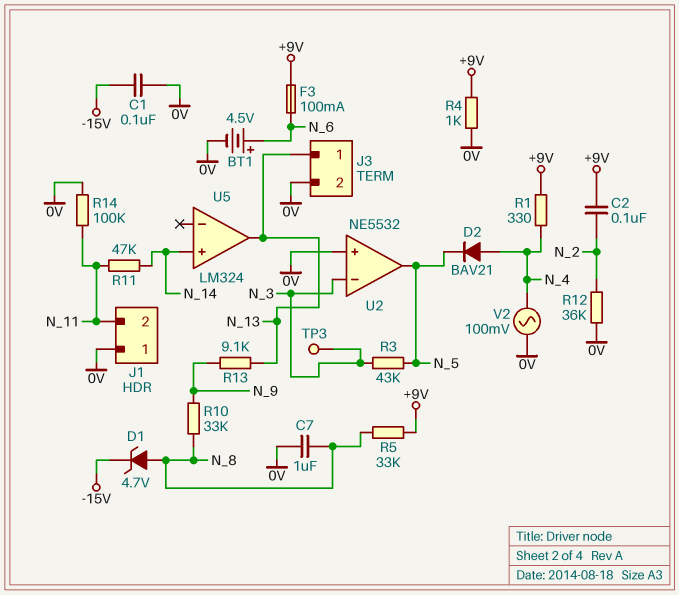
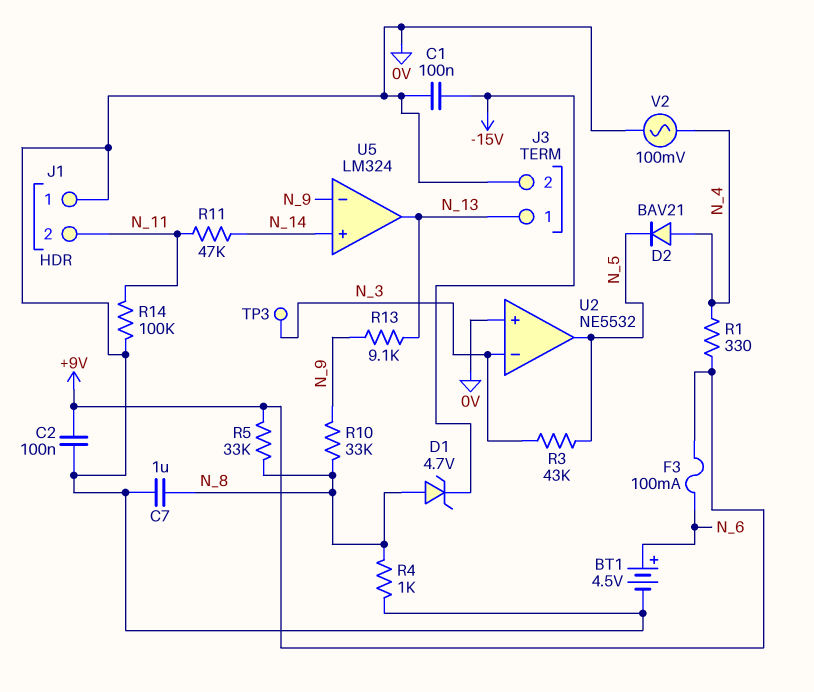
C2: 100nF (+9V, N_2) -> 100nF (+9V, 0V)
R4: 1k (+9V, 0V) -> 1k (0V, N_8)
R12: 36k (0V, N_2) -> none
U5 pin in-: none -> N_9

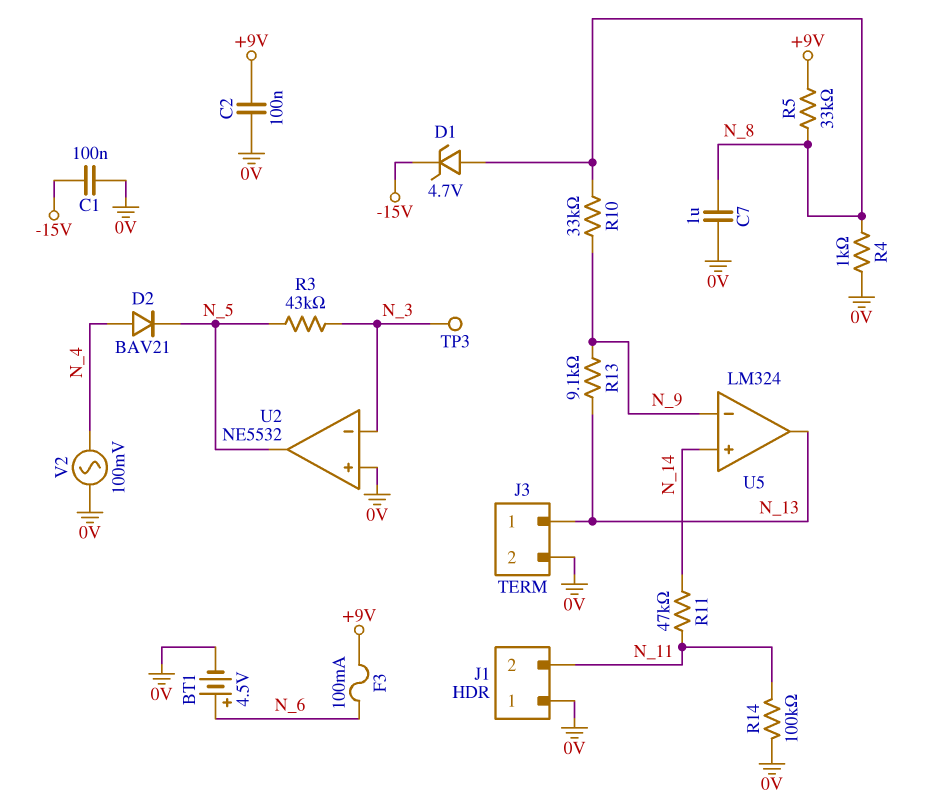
R1: 330 (+9V, N_4) -> none

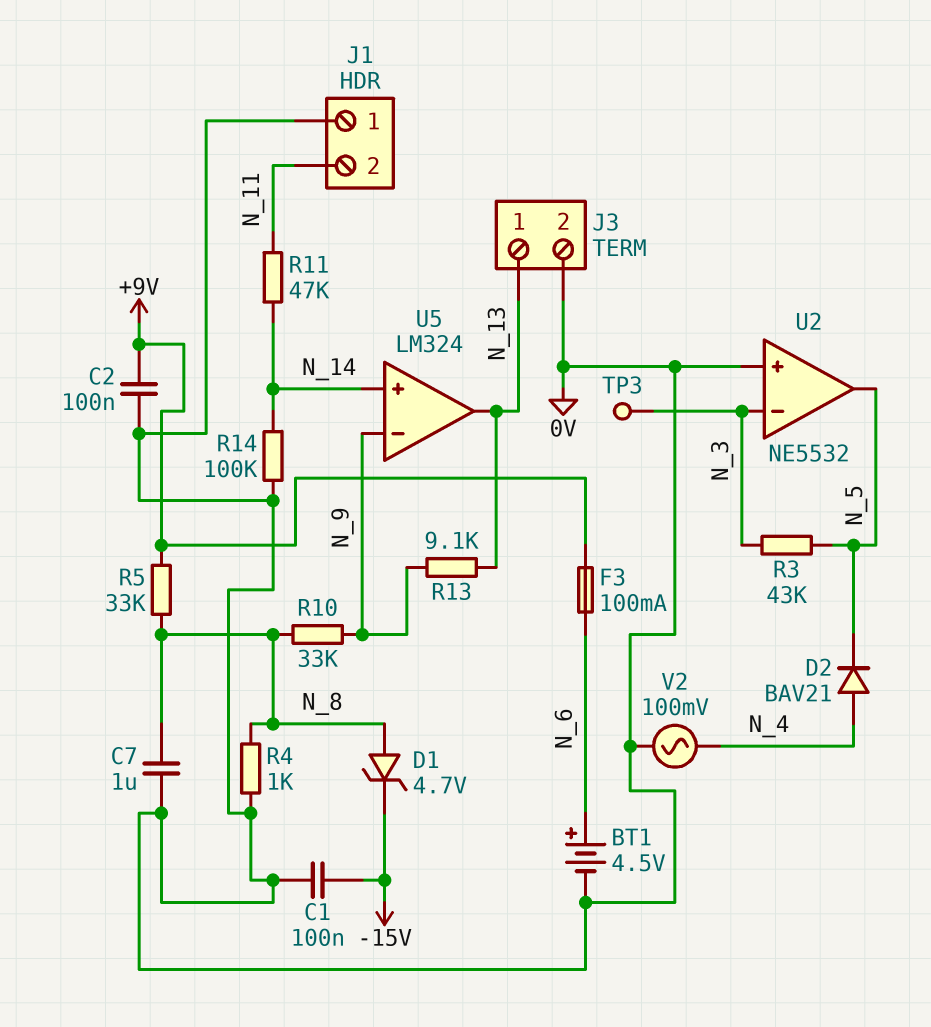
R14: 100k (0V, N_11) -> 100k (0V, N_14)

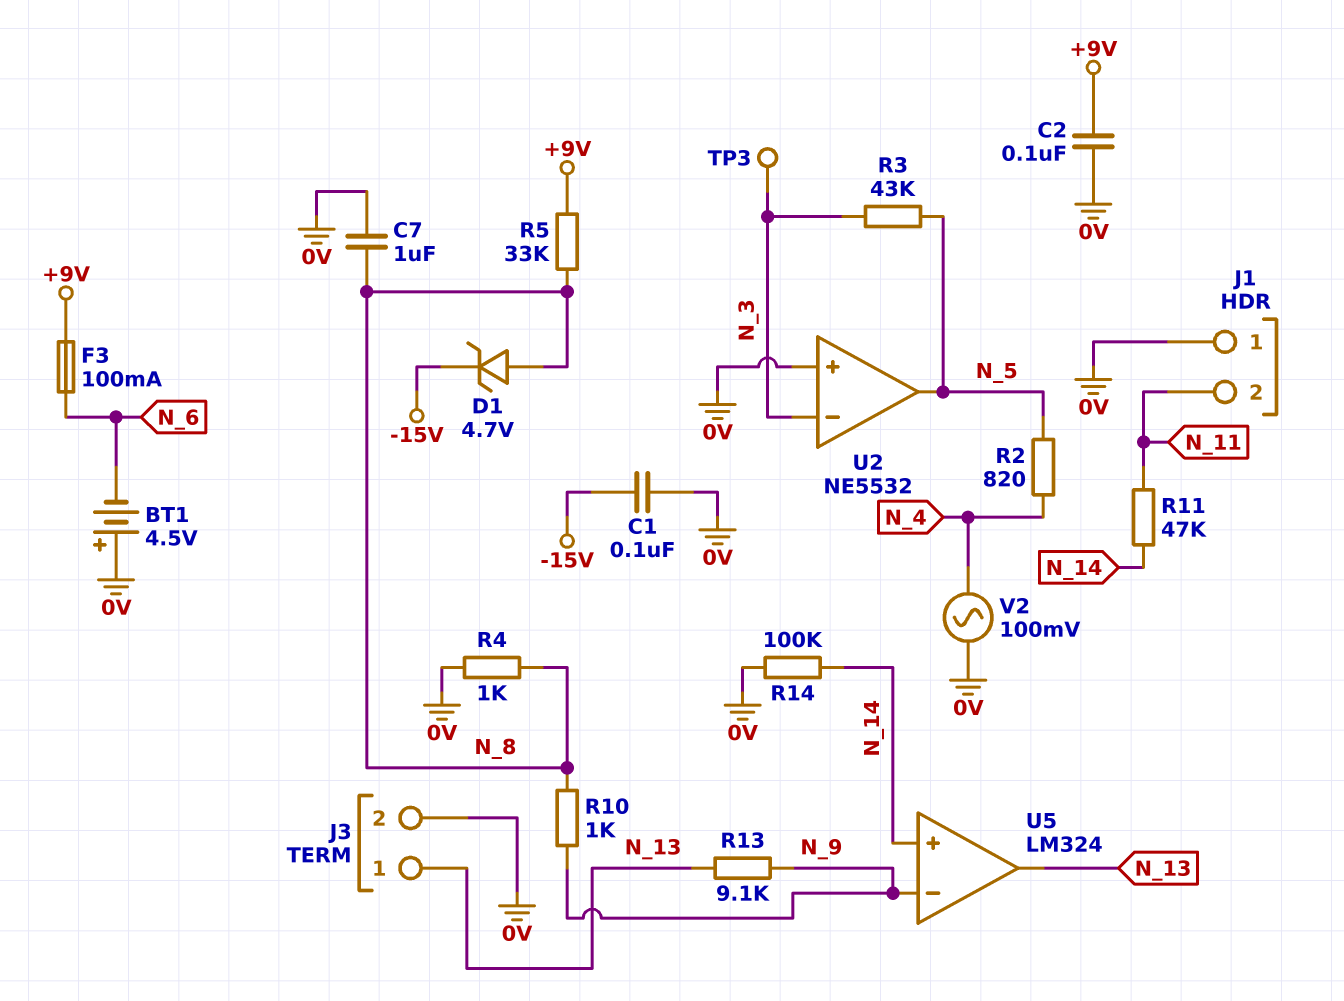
BT1: 4.5V (plus N_6, minus 0V) -> 4.5V (plus 0V, minus N_6)
D2: diode BAV21 (A N_4, K N_5) -> none
R2: none -> 820 (N_4, N_5)
R10: 33k (N_8, N_9) -> 1k (N_8, N_9)

